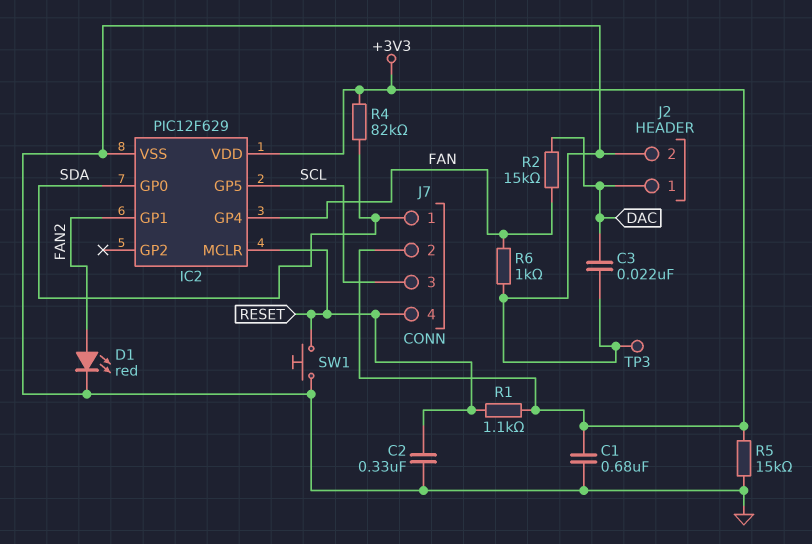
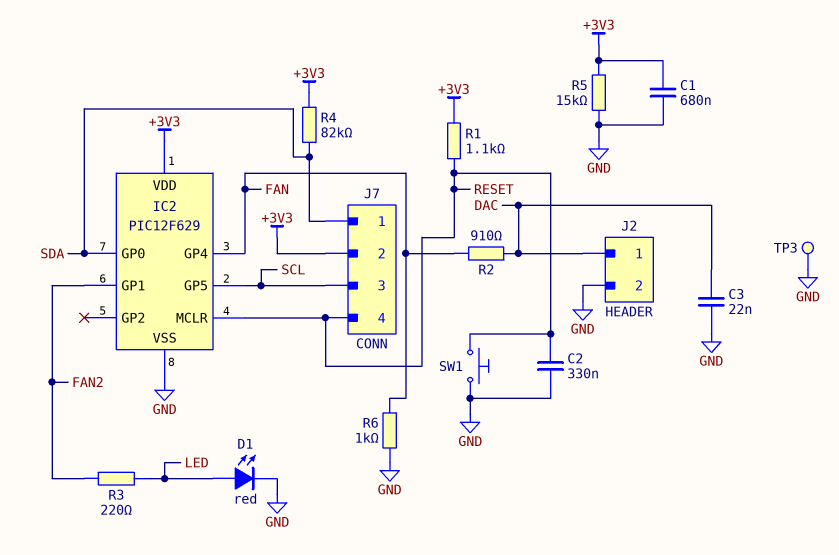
D1: LED red (A FAN2, K GND) -> LED red (A LED, K GND)
R2: 15k (DAC, FAN) -> 910 (DAC, FAN)
R3: none -> 220 (FAN2, LED)

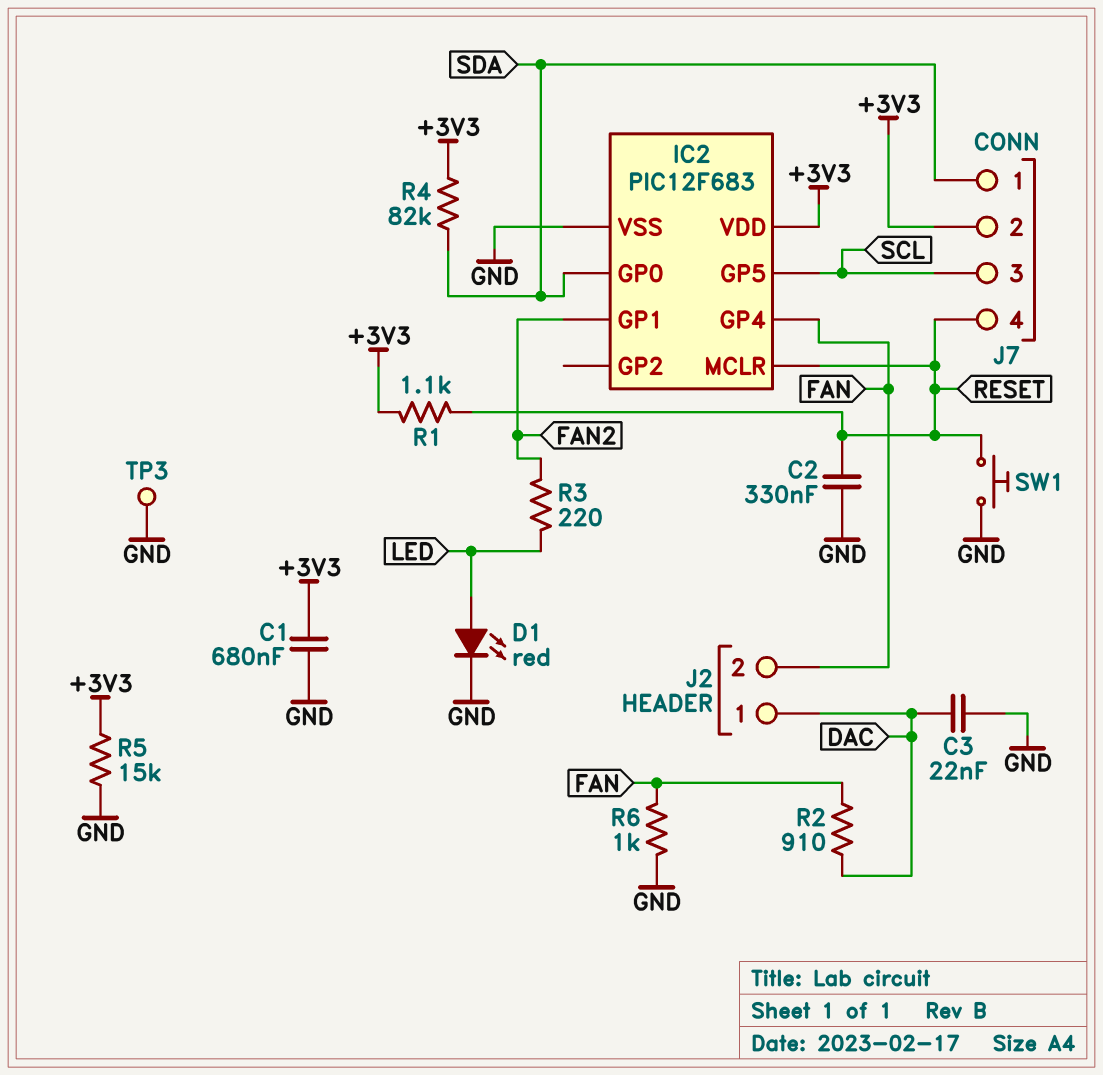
IC2: PIC12F629 -> PIC12F683
J2 pin 2: GND -> FAN

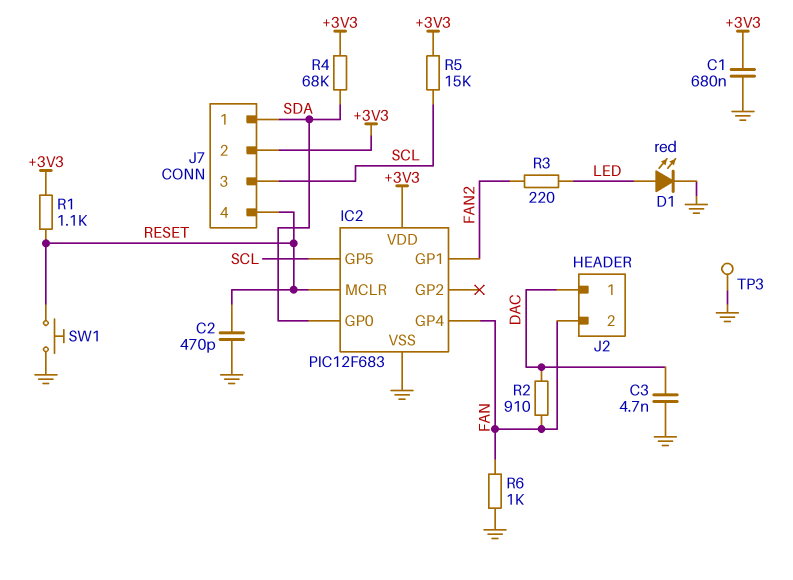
C2: 330nF (GND, RESET) -> 470pF (GND, RESET)
C3: 22nF (DAC, GND) -> 4.7nF (DAC, GND)
R4: 82k (+3V3, SDA) -> 68k (+3V3, SDA)
R5: 15k (+3V3, GND) -> 15k (+3V3, SCL)

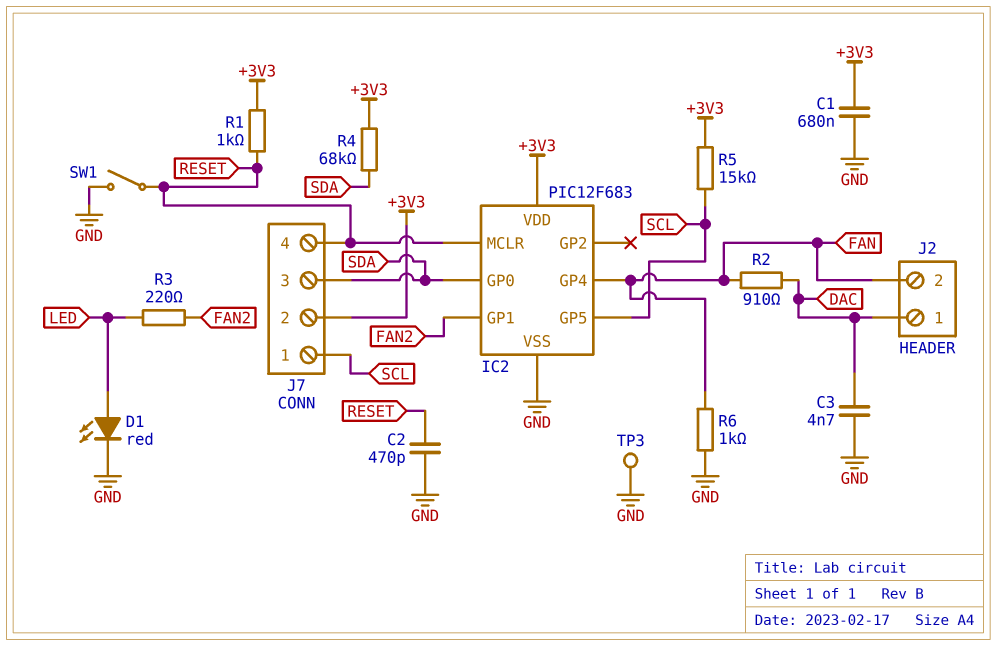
J7 pin 1: SDA -> SCL
J7 pin 3: SCL -> SDA
R1: 1.1k (+3V3, RESET) -> 1k (+3V3, RESET)
SW1: button (GND, RESET) -> switch (GND, RESET)

